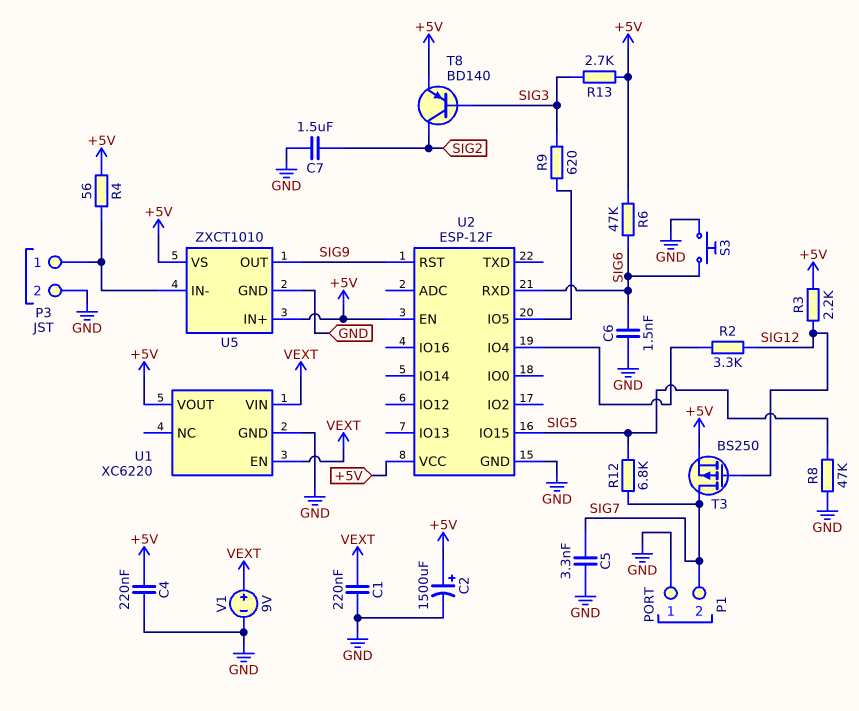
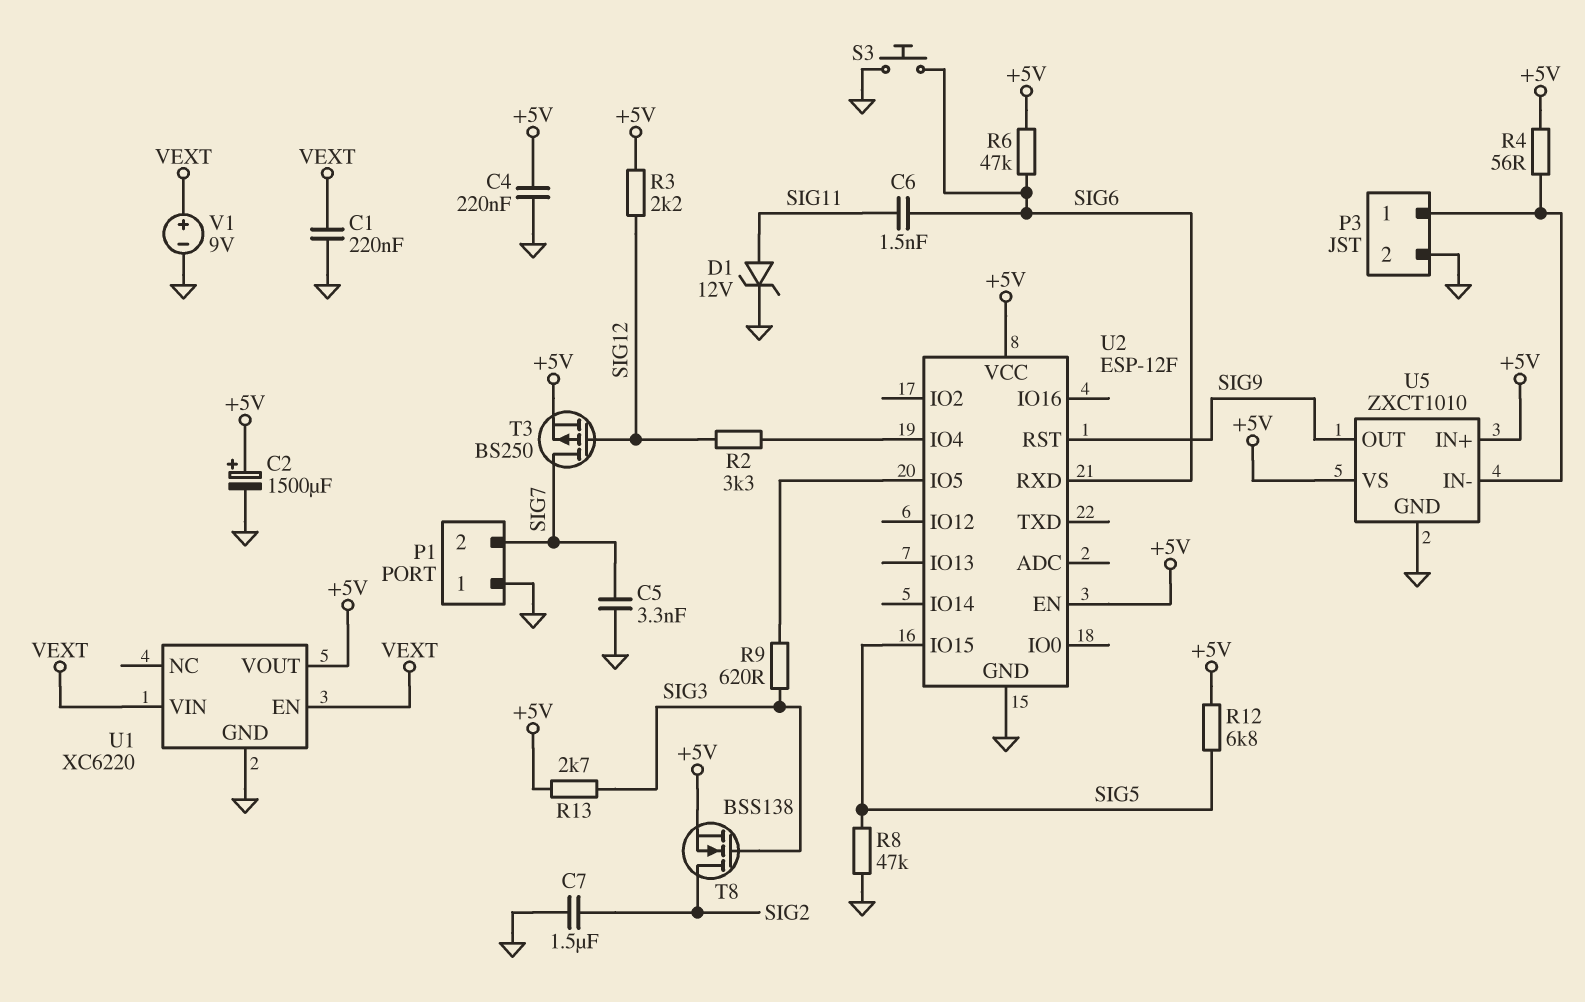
C6: 1.5nF (GND, SIG6) -> 1.5nF (SIG6, SIG11)
D1: none -> zener 12V (A SIG11, K GND)
R12: 6.8k (SIG5, SIG7) -> 6.8k (+5V, SIG5)
T8: PNP BD140 (B SIG3, C SIG2, E +5V) -> NMOS BSS138 (G SIG3, D SIG2, S +5V)

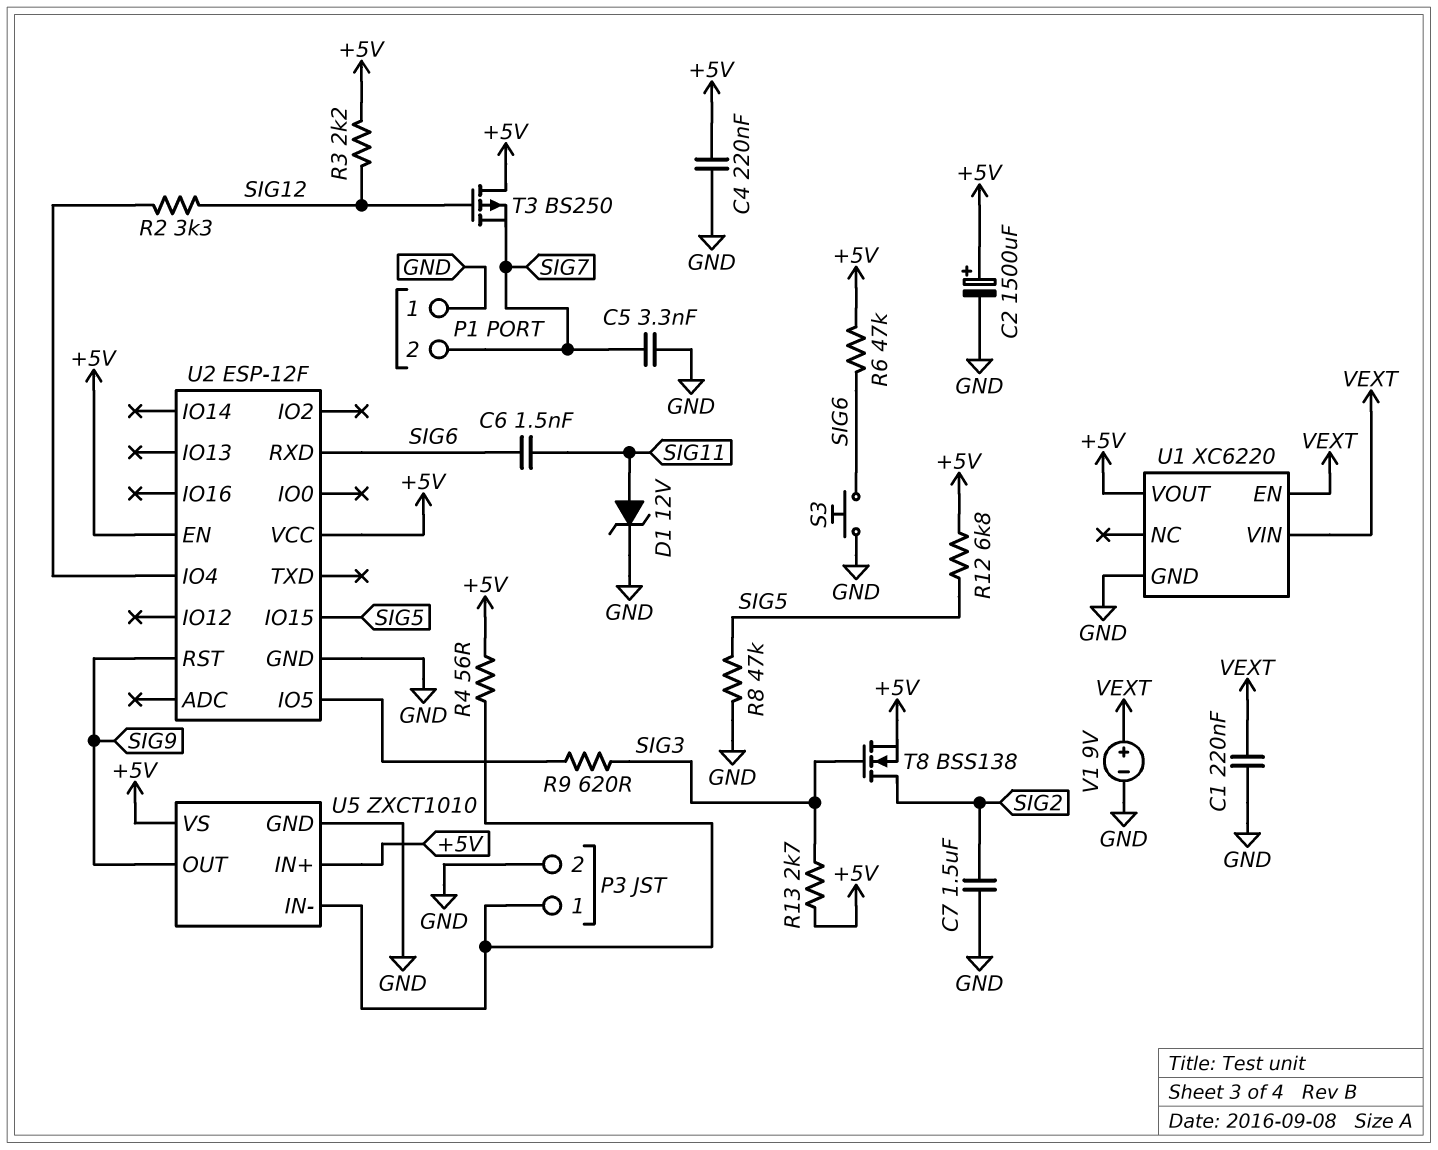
T3: PMOS BS250 (G SIG12, D SIG7, S +5V) -> PMOS BS250 (G SIG12, D +5V, S SIG7)

